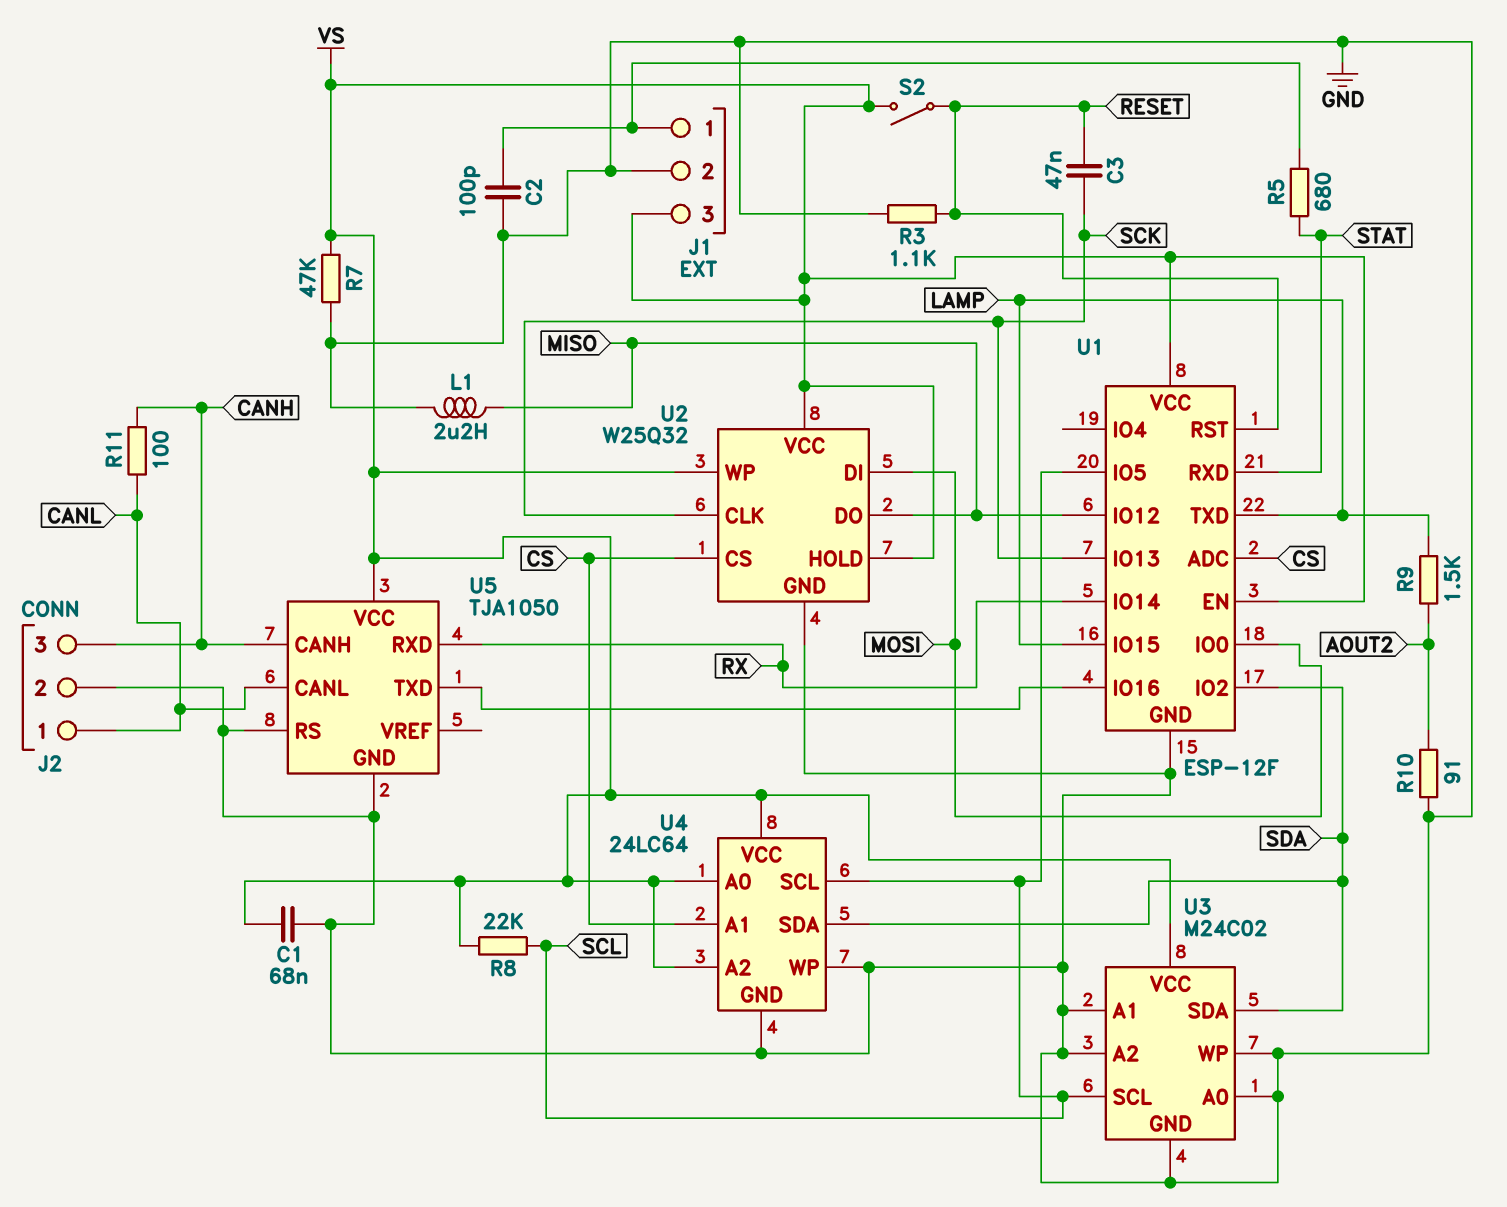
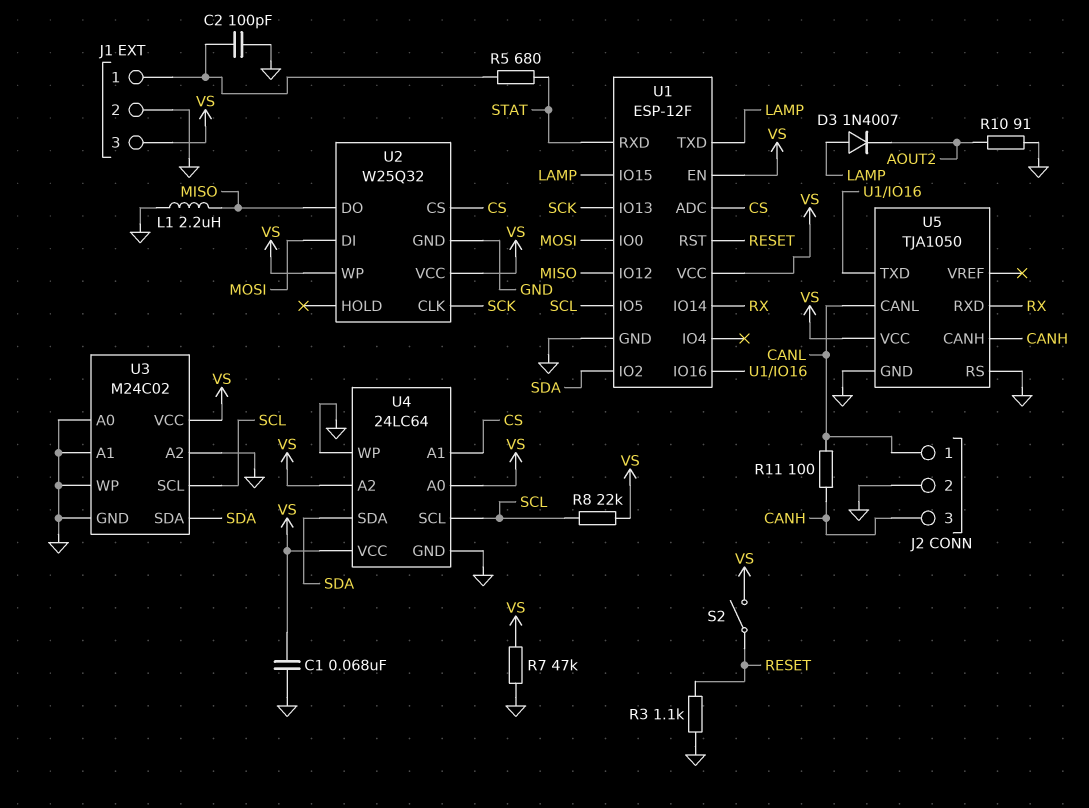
C3: 47nF (RESET, SCK) -> none
D3: none -> diode 1N4007 (A LAMP, K AOUT2)
R9: 1.5k (AOUT2, LAMP) -> none
U2 pin HOLD: VS -> none

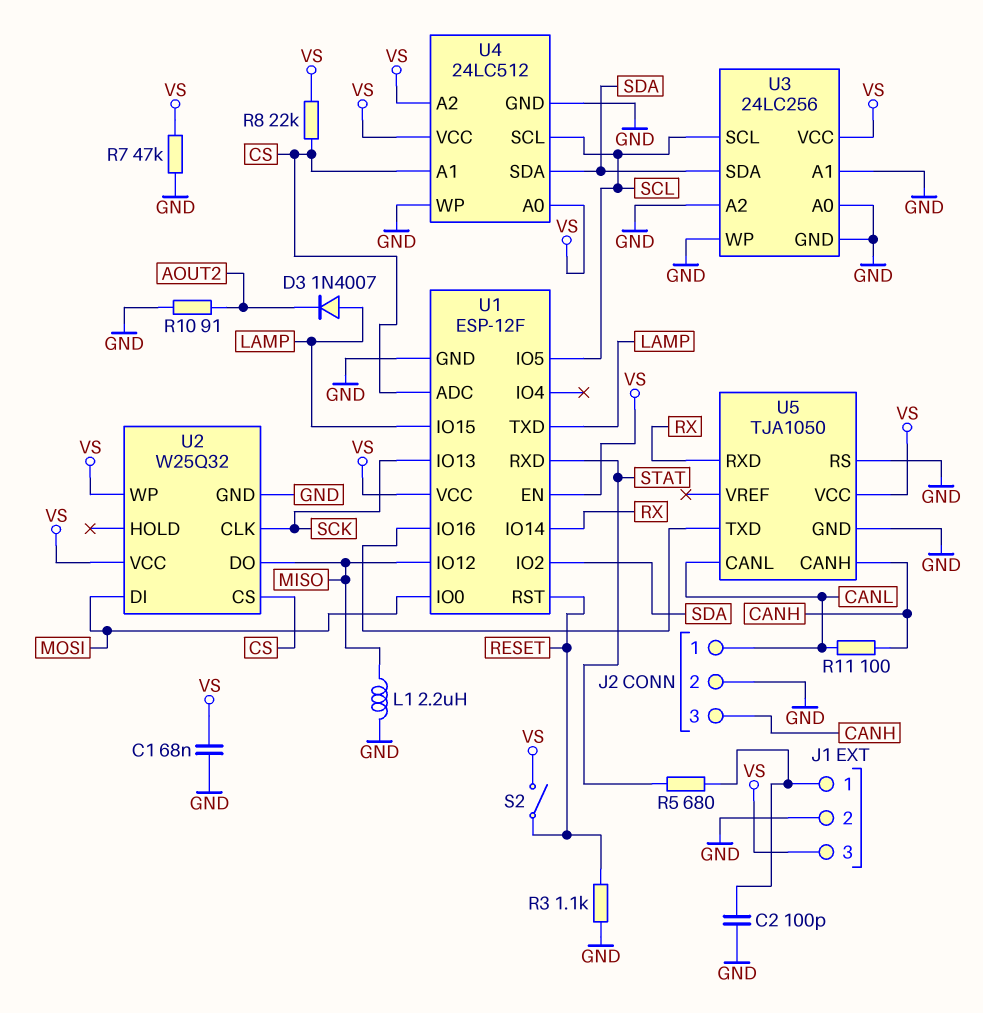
R8: 22k (SCL, VS) -> 22k (CS, VS)
U3: M24C02 -> 24LC256
U4: 24LC64 -> 24LC512

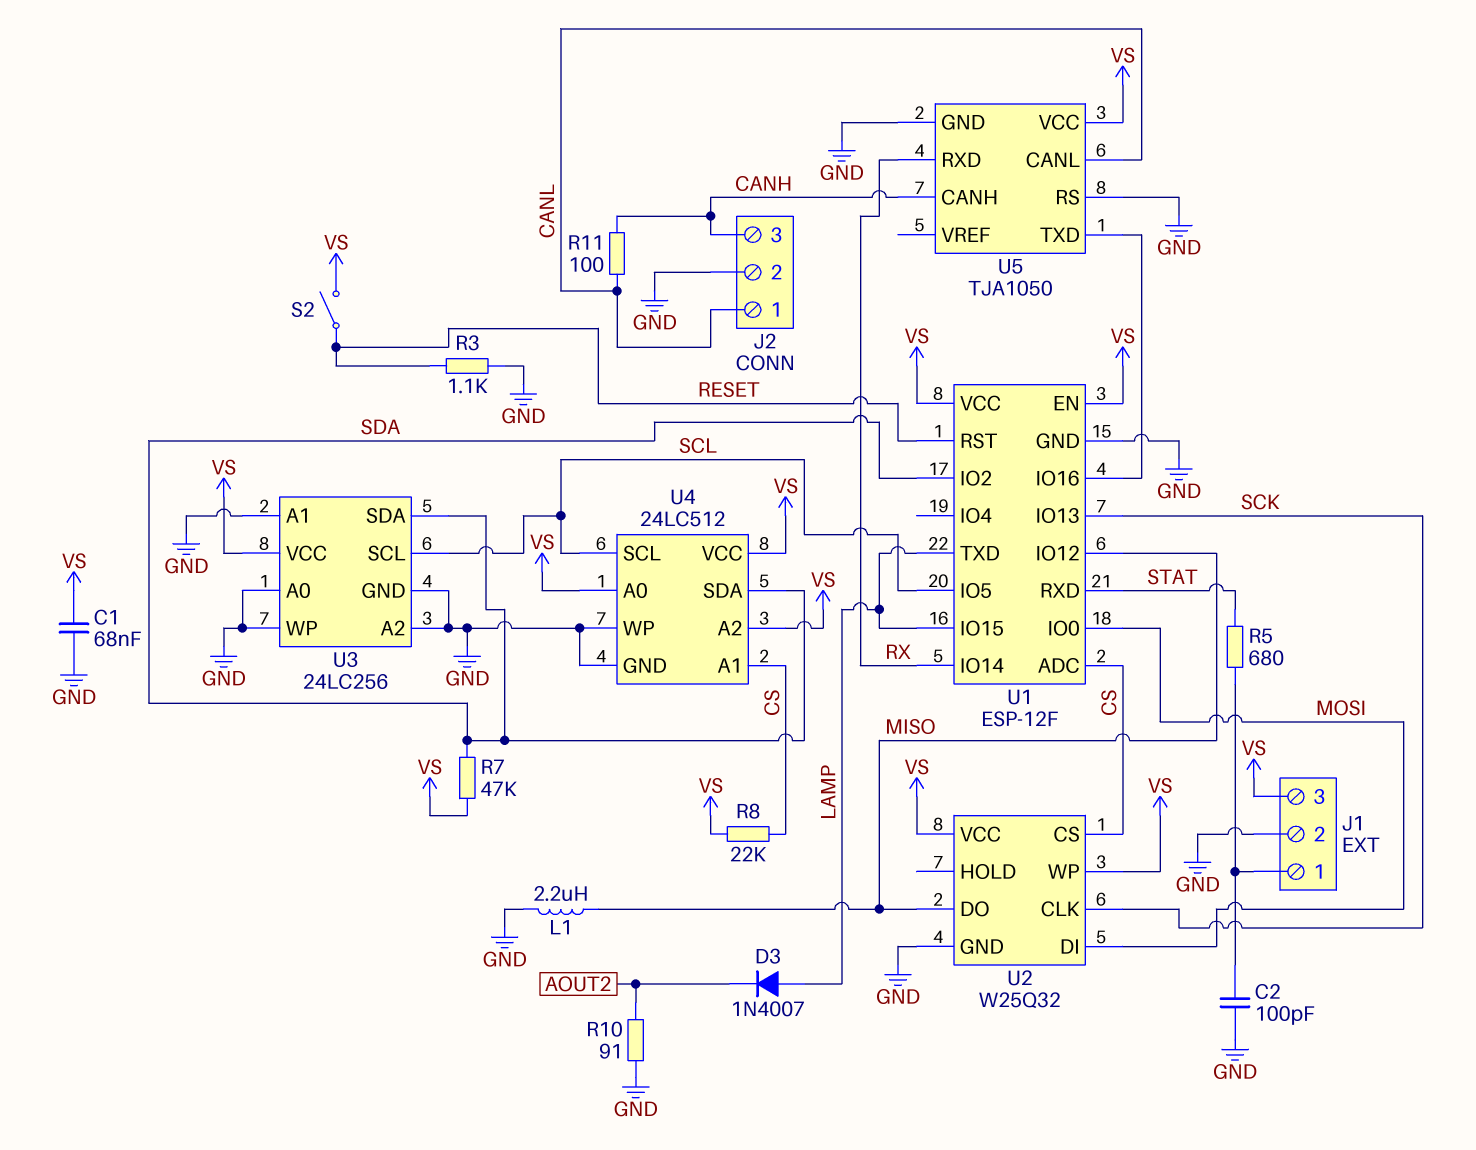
R7: 47k (GND, VS) -> 47k (SDA, VS)

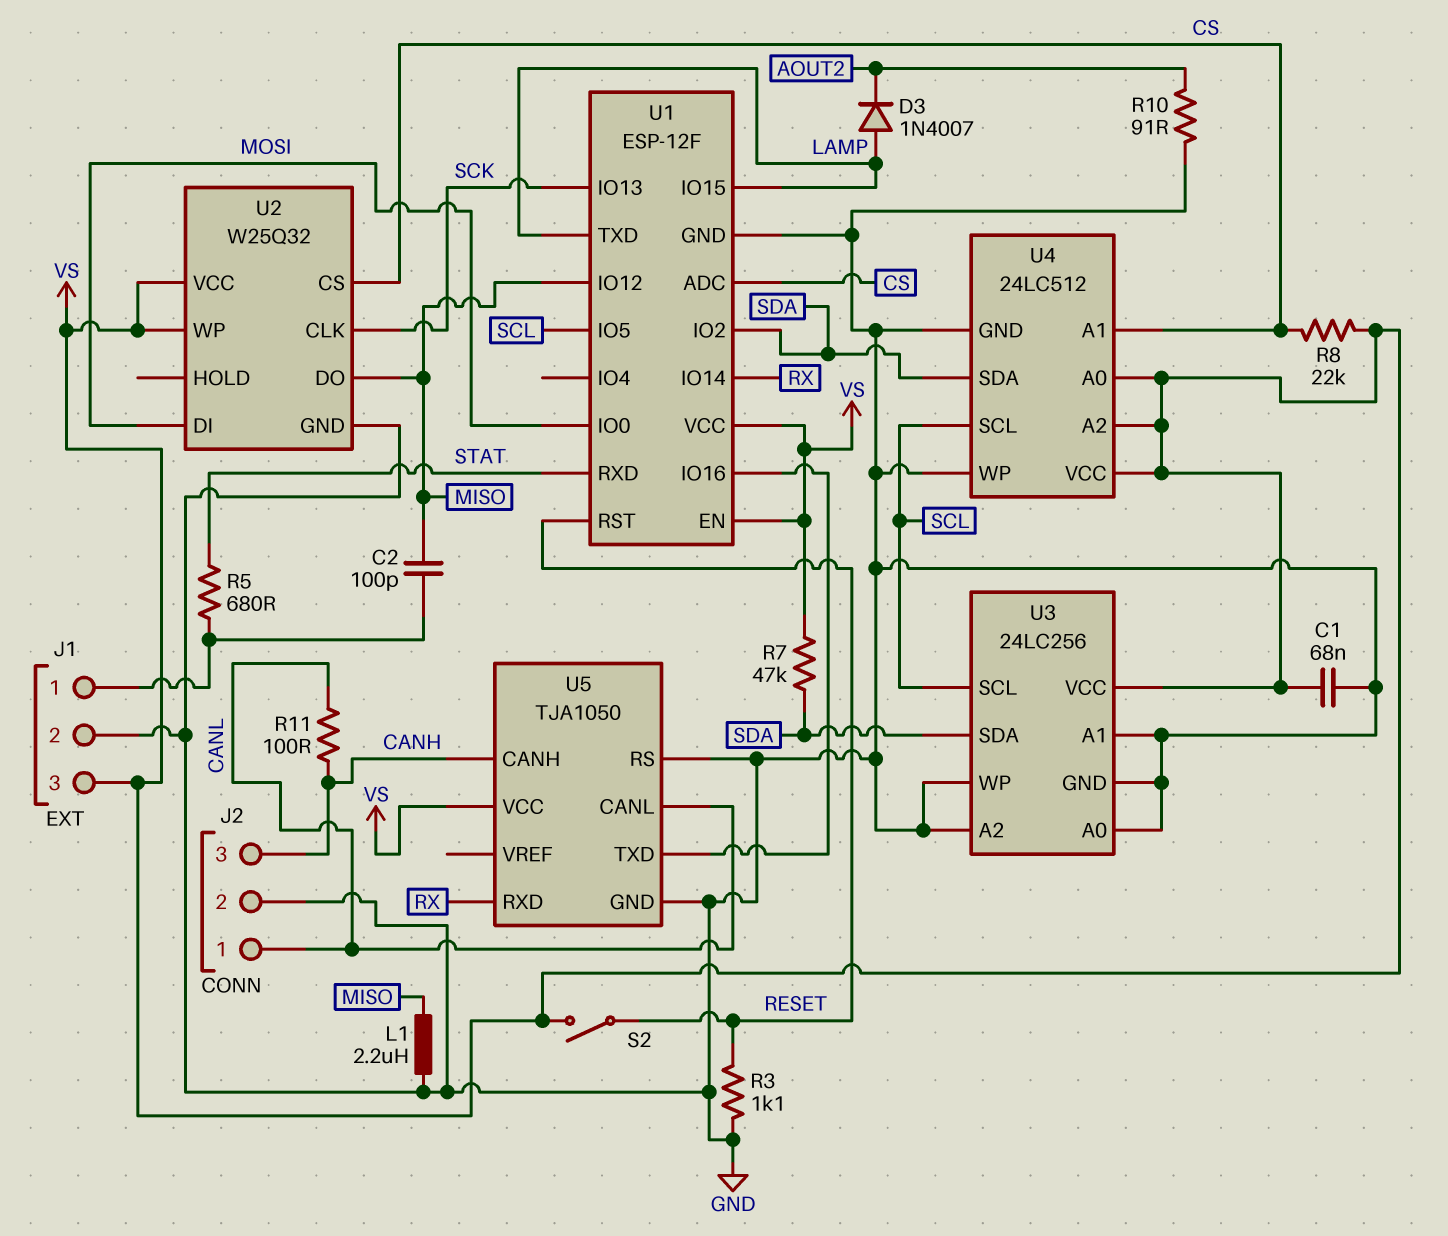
C2: 100pF (GND, J1/1) -> 100pF (J1/1, MISO)

